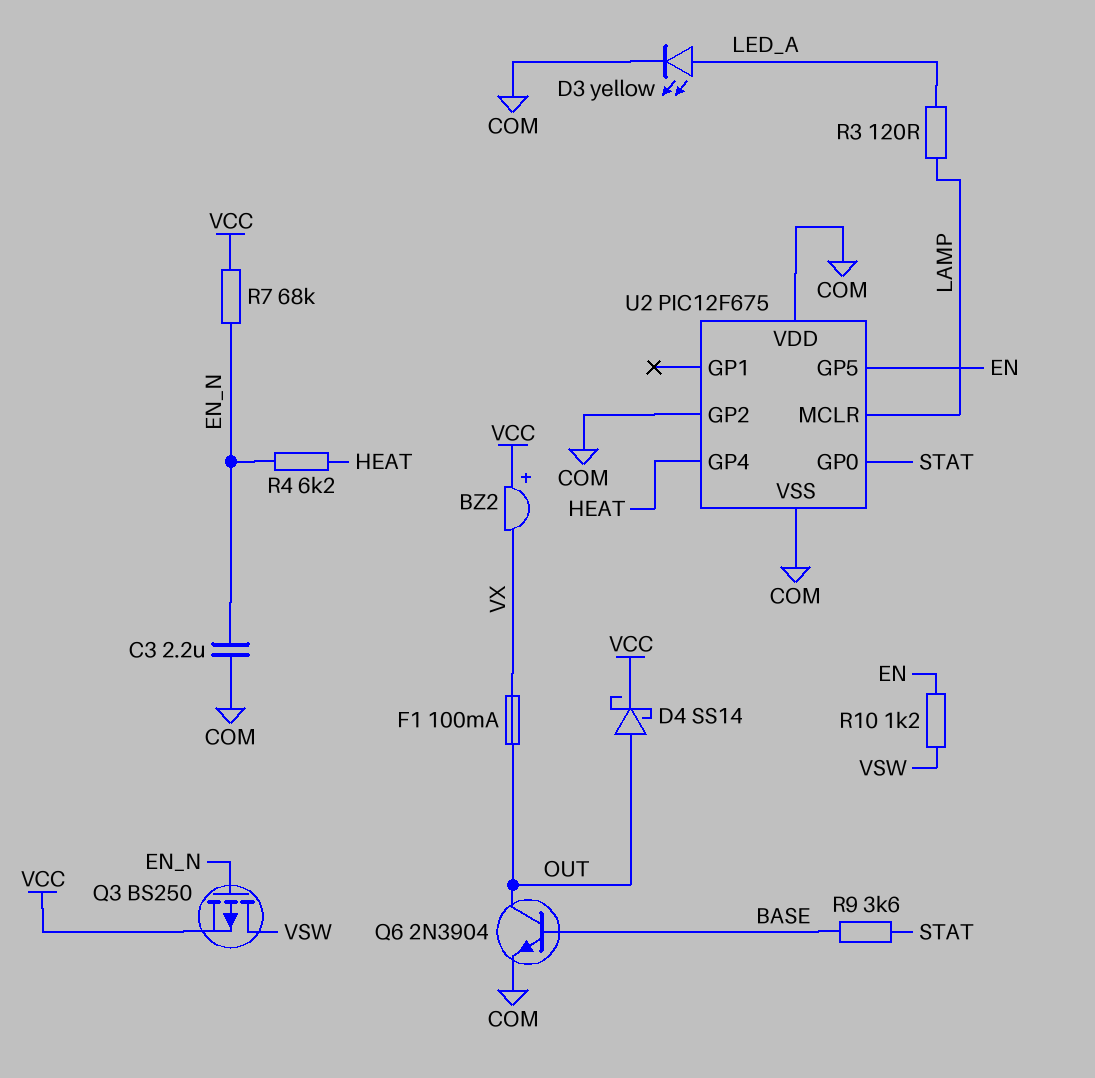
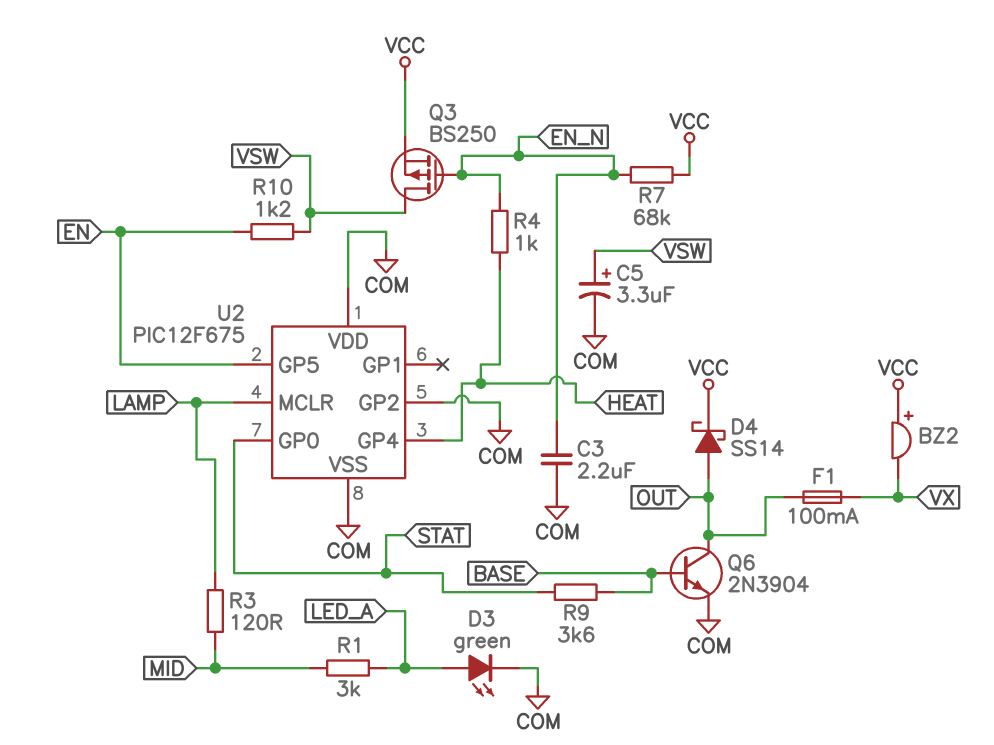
C5: none -> 3.3uF (plus VSW, minus COM)
D3: LED yellow (A LED_A, K COM) -> LED green (A LED_A, K COM)
R1: none -> 3k (LED_A, MID)
R3: 120 (LAMP, LED_A) -> 120 (LAMP, MID)
R4: 6.2k (EN_N, HEAT) -> 1k (EN_N, HEAT)

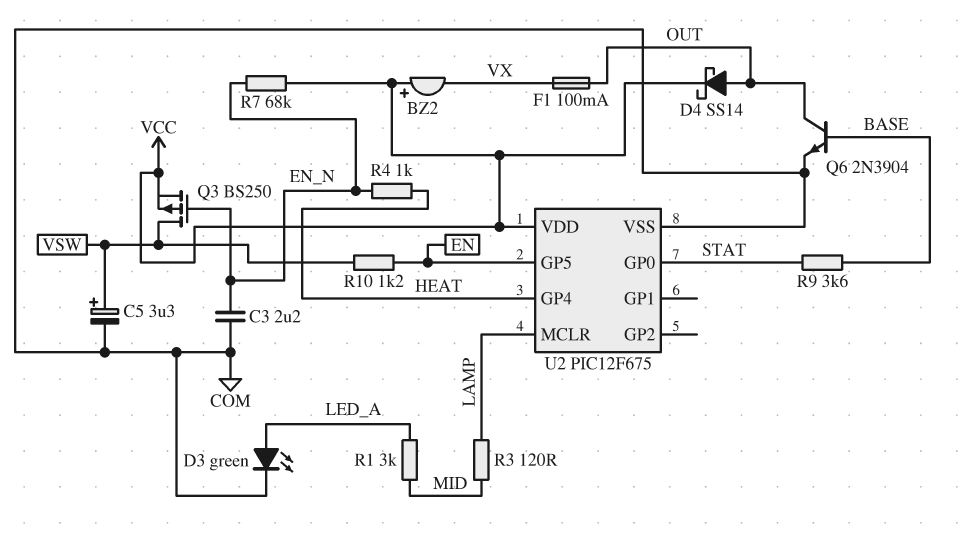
U2 pin GP2: COM -> none
U2 pin VDD: COM -> VCC

